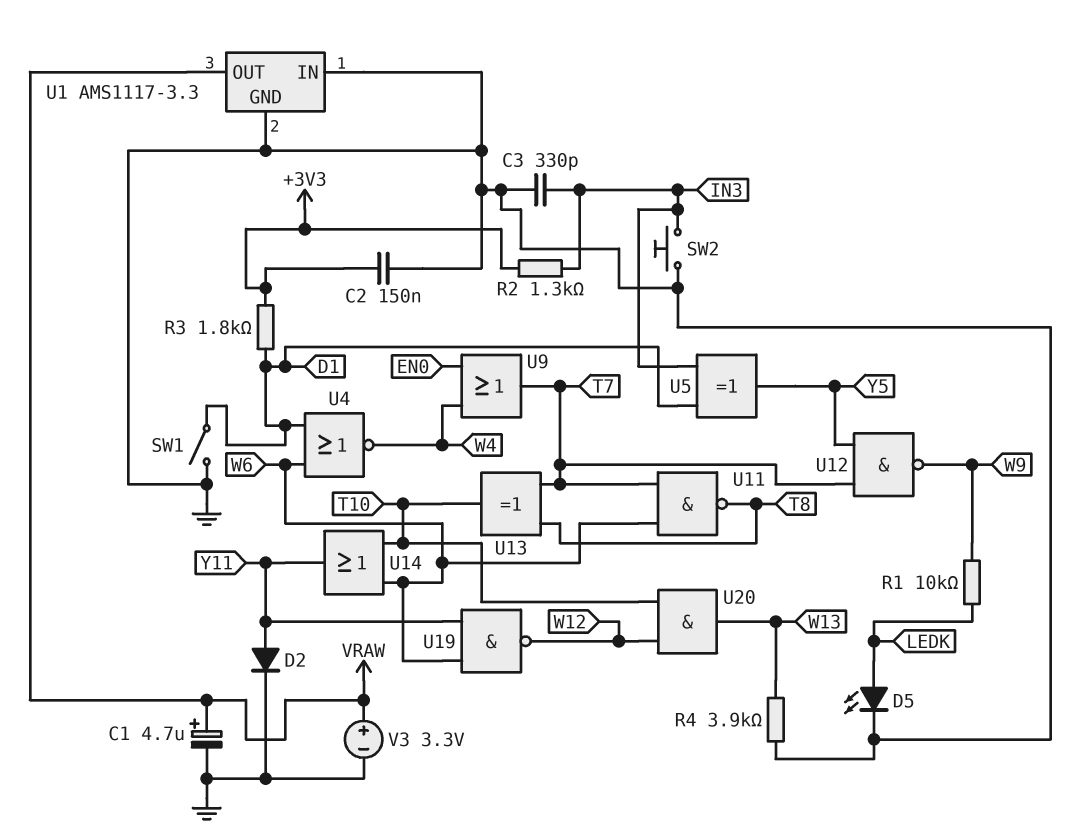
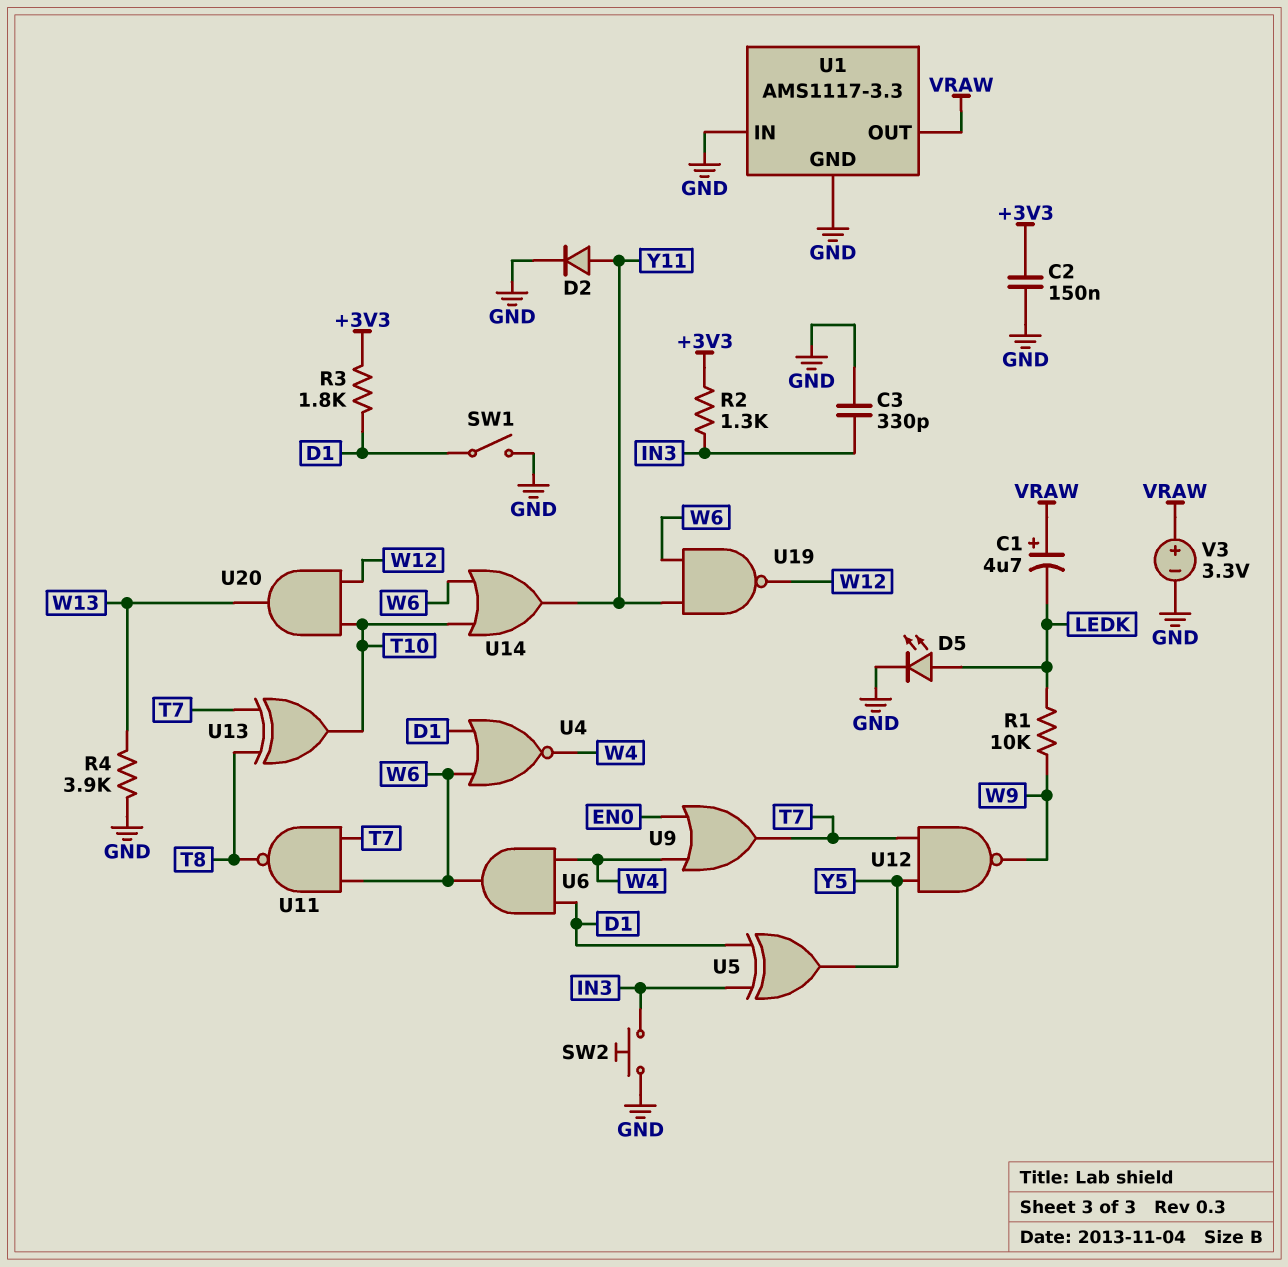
C1: 4.7uF (plus VRAW, minus GND) -> 4.7uF (plus VRAW, minus LEDK)
U6: none -> AND (in D1, in W4, out W6)

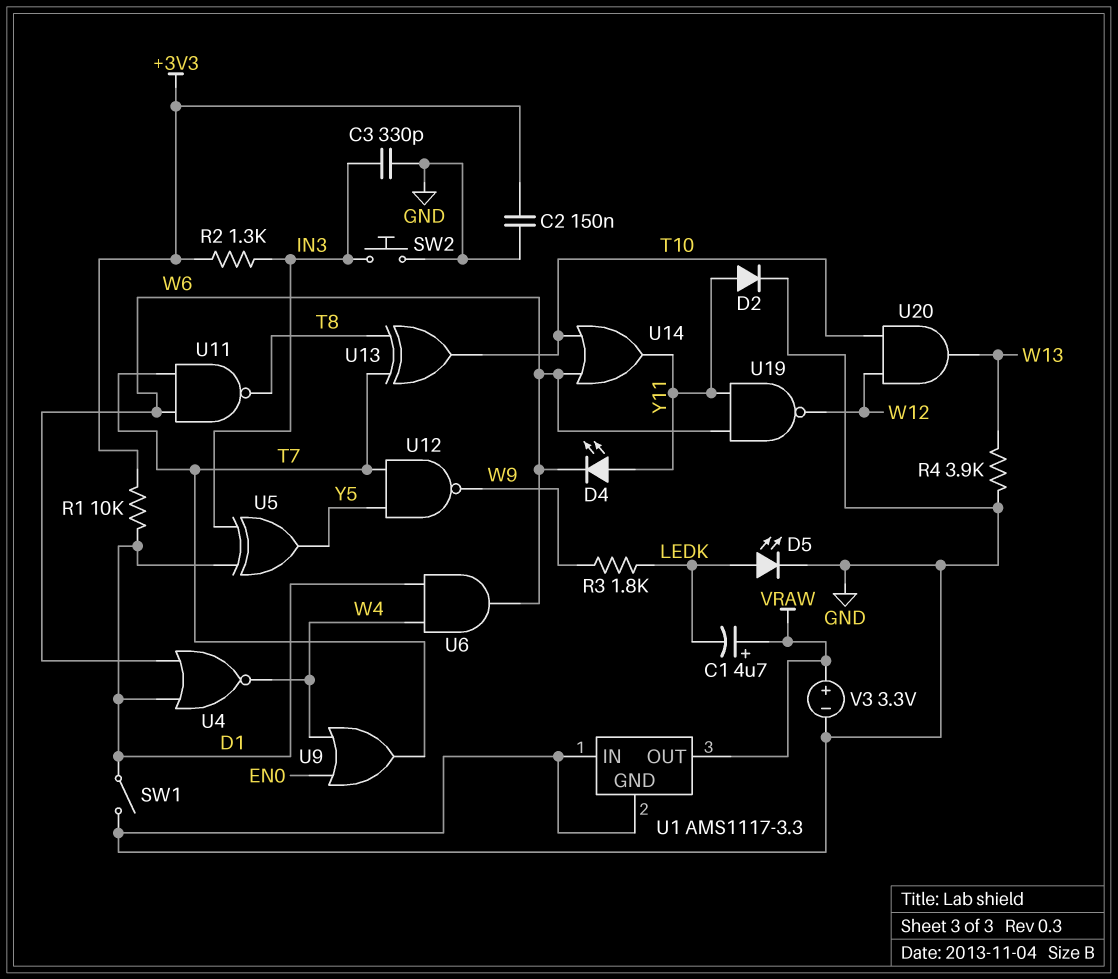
D4: none -> LED (A Y11, K W6)
R1: 10k (LEDK, W9) -> 10k (+3V3, D1)
R3: 1.8k (+3V3, D1) -> 1.8k (LEDK, W9)

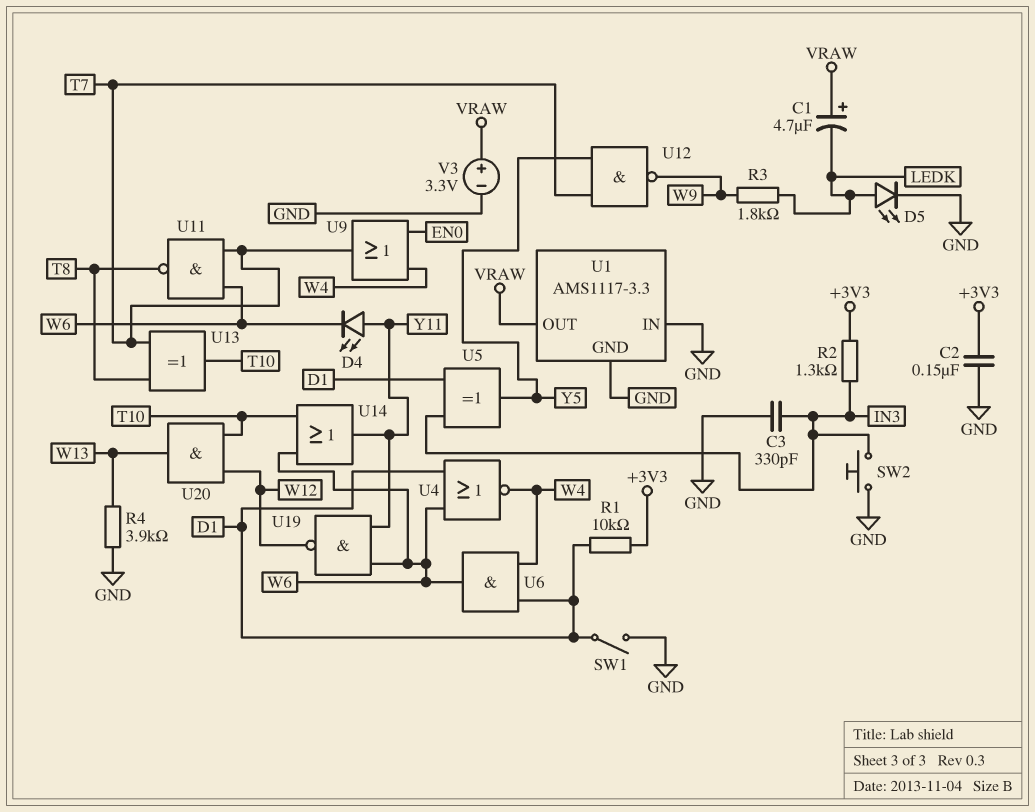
D2: diode (A Y11, K GND) -> none

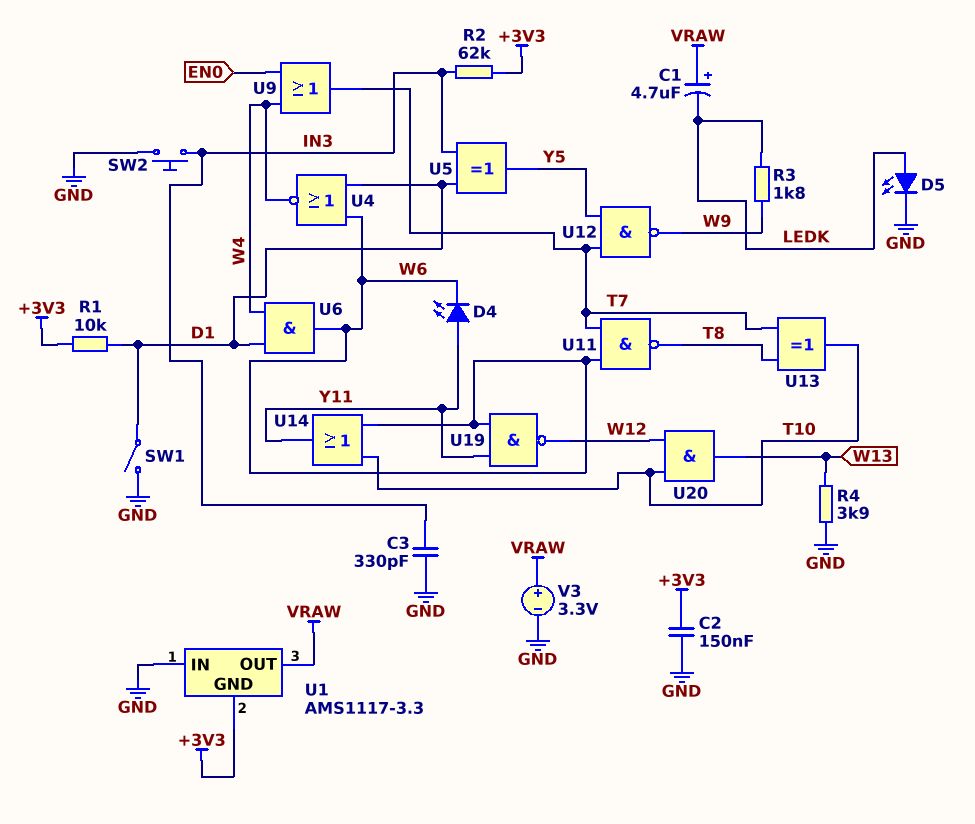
R2: 1.3k (+3V3, IN3) -> 62k (+3V3, IN3)
U1 pin GND: GND -> +3V3

